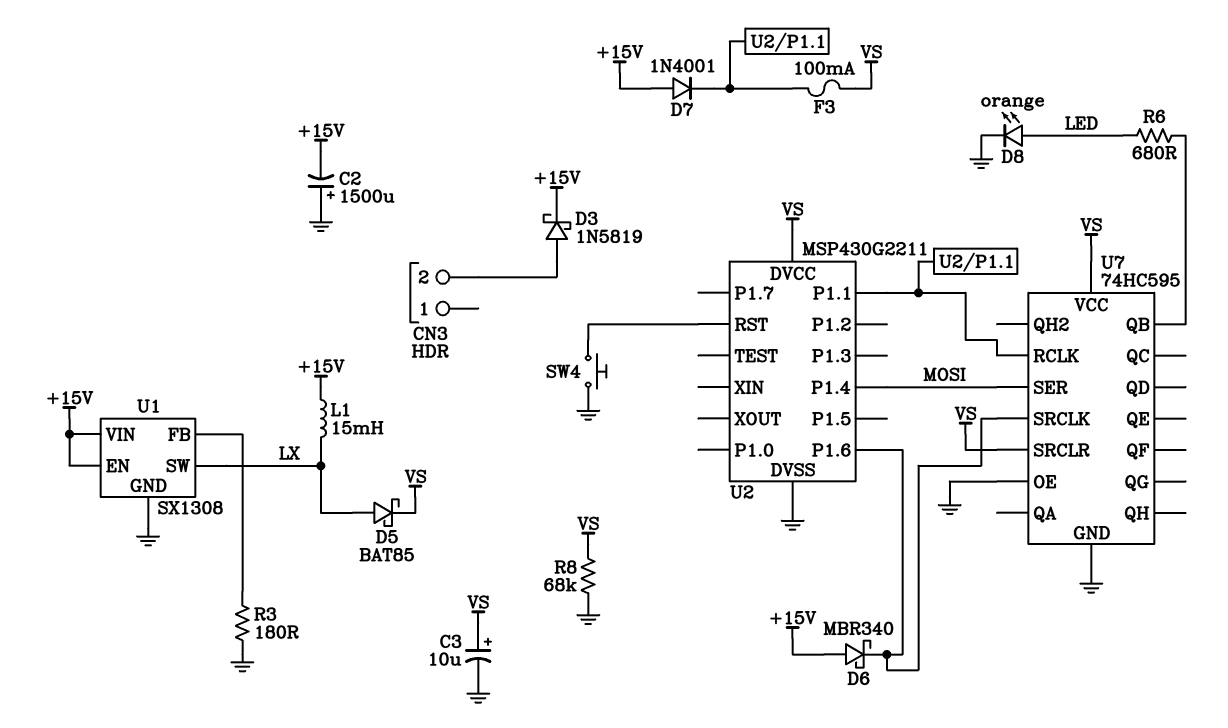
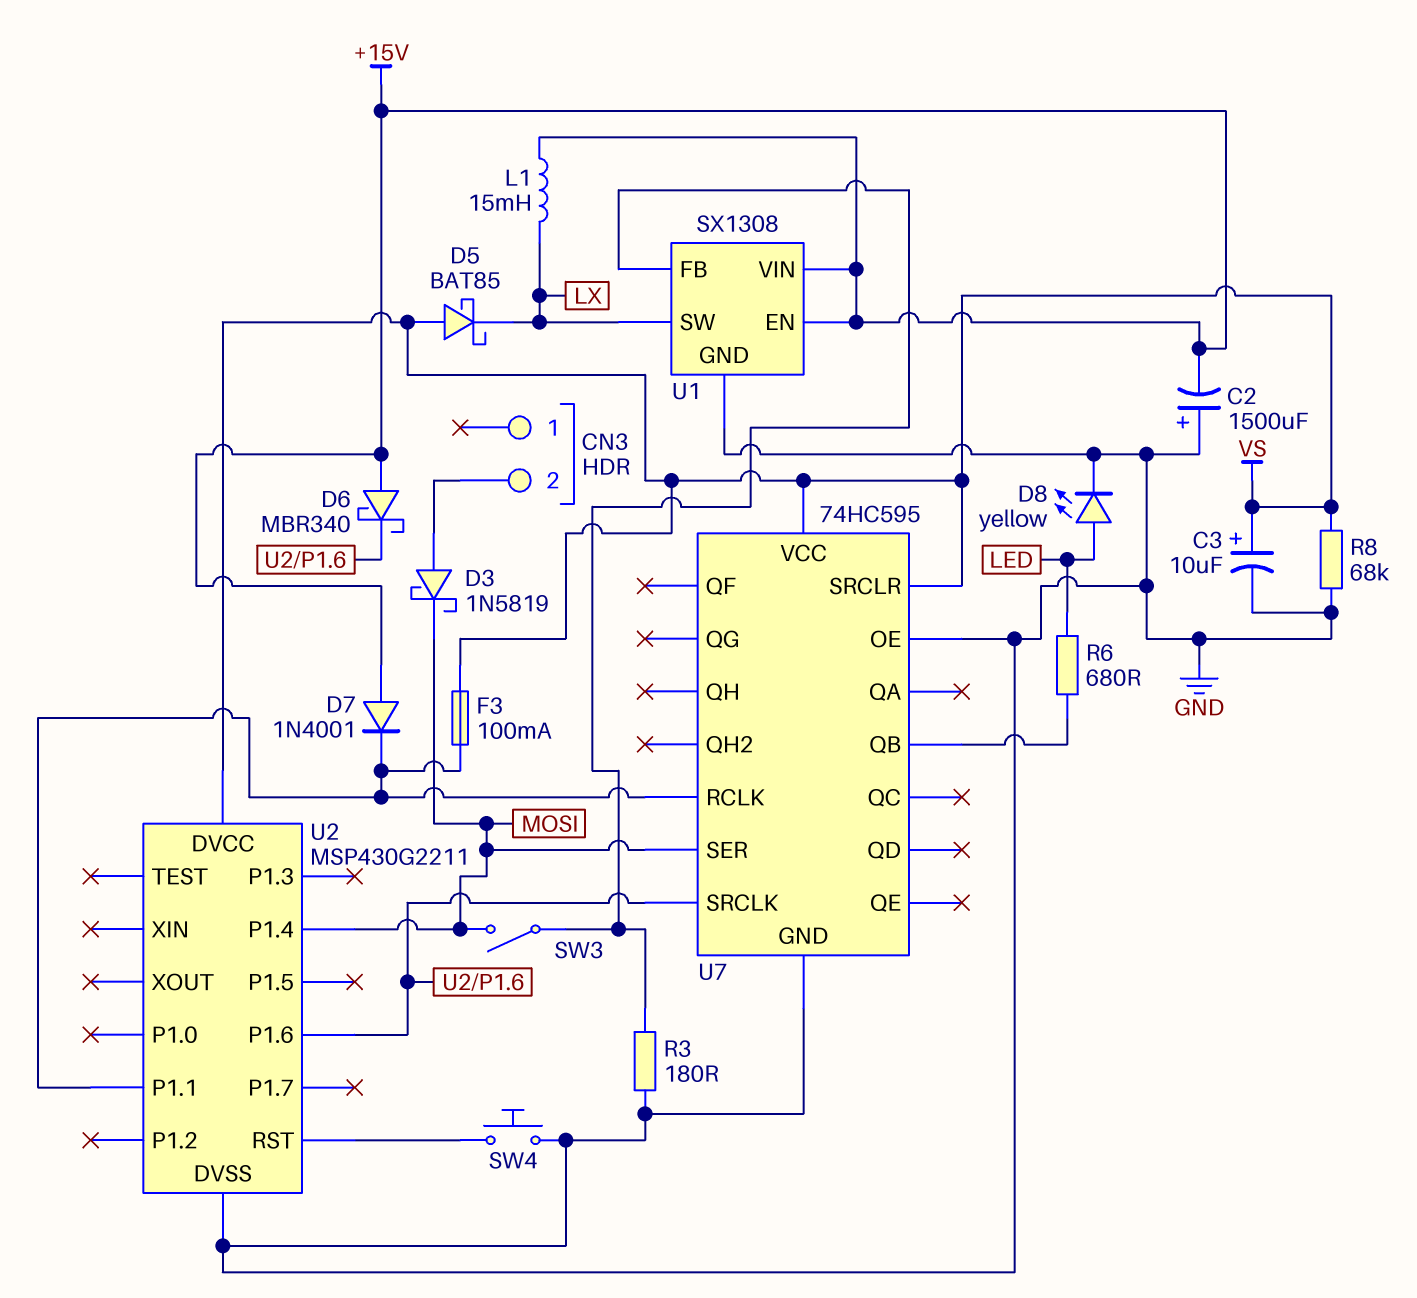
D3: schottky 1N5819 (A CN3/2, K +15V) -> schottky 1N5819 (A CN3/2, K MOSI)
D5: schottky BAT85 (A LX, K VS) -> schottky BAT85 (A VS, K LX)
D8: LED orange (A LED, K GND) -> LED yellow (A LED, K GND)
SW3: none -> switch (MOSI, U1/FB)

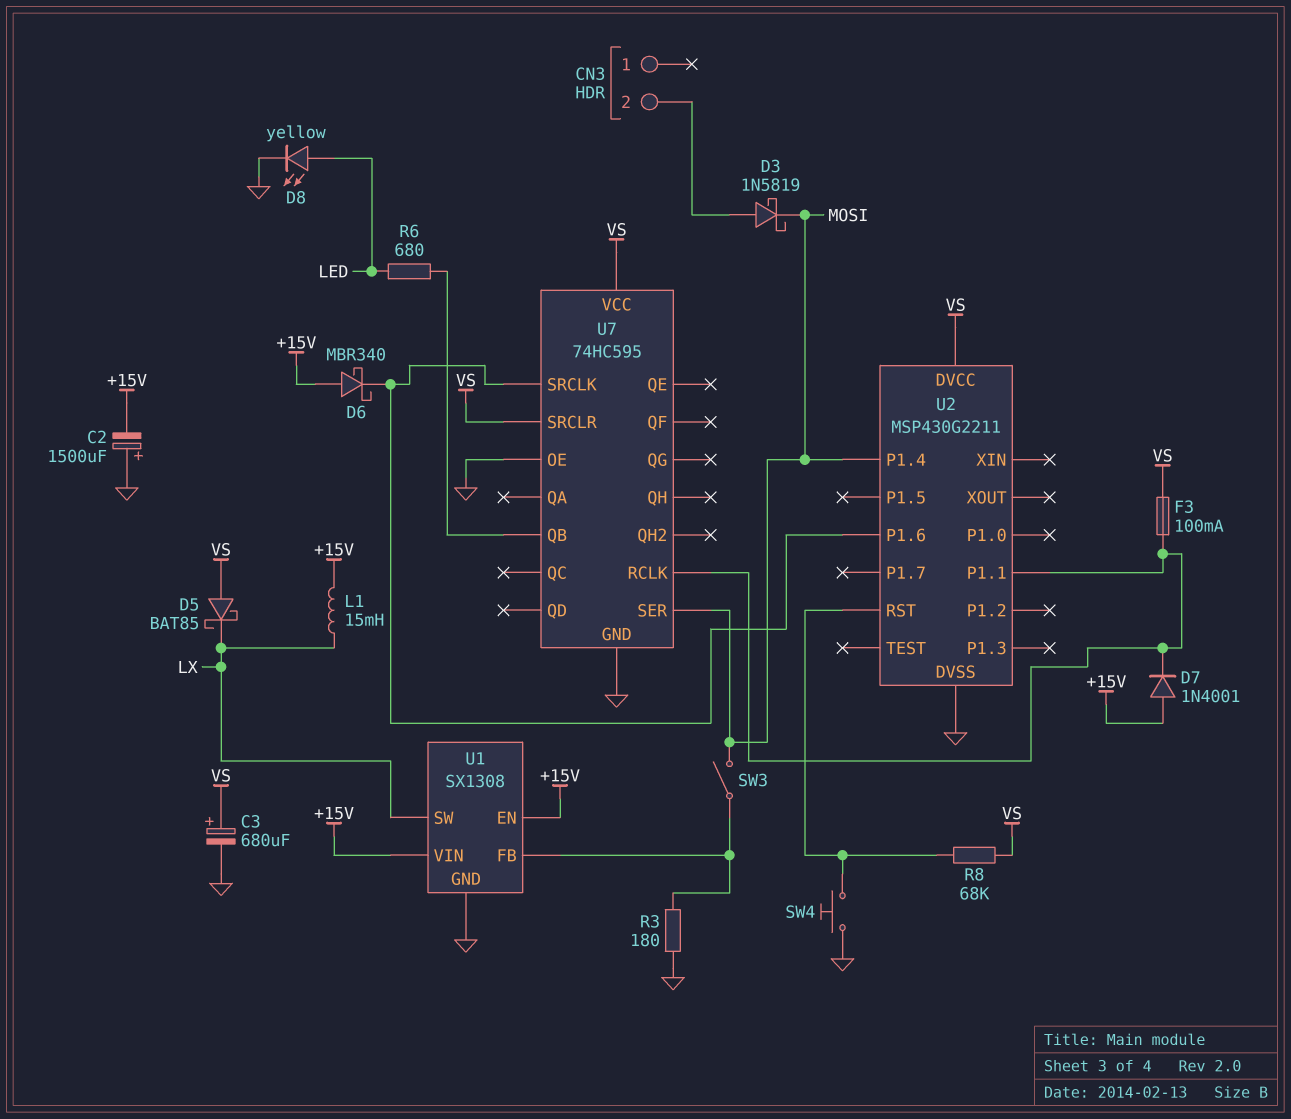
C3: 10uF (plus VS, minus GND) -> 680uF (plus VS, minus GND)
R8: 68k (GND, VS) -> 68k (U2/RST, VS)

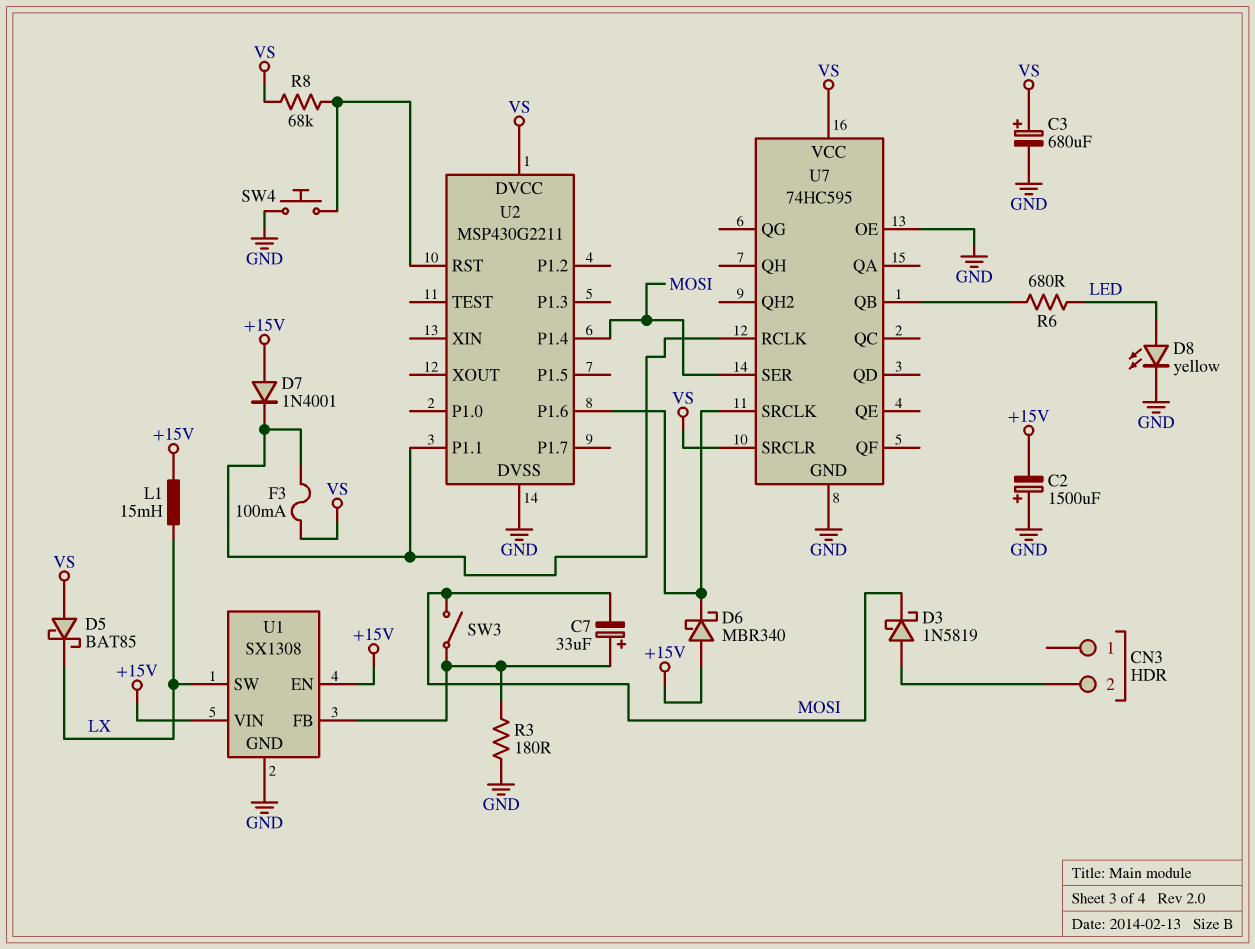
C7: none -> 33uF (plus U1/FB, minus MOSI)

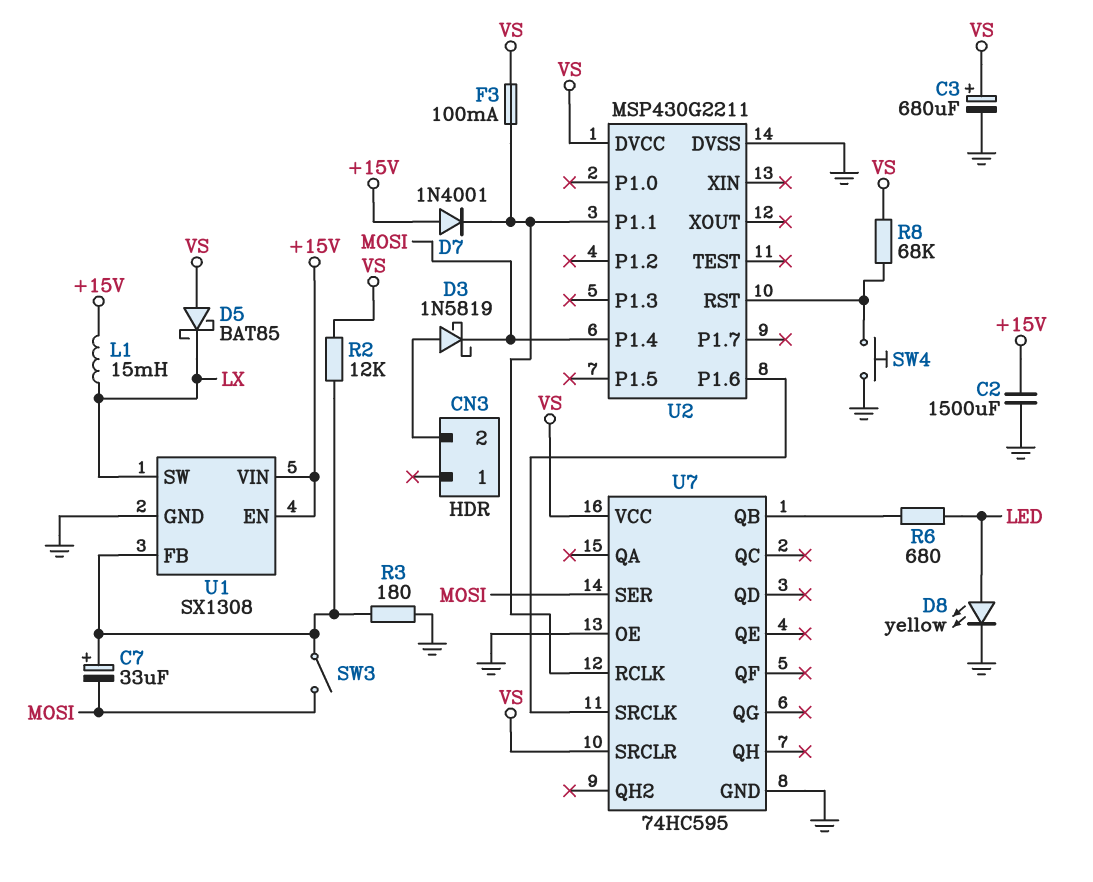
C2: 1500uF (plus GND, minus +15V) -> 1500uF (+15V, GND)
D6: schottky MBR340 (A +15V, K U2/P1.6) -> none
R2: none -> 12k (U1/FB, VS)

